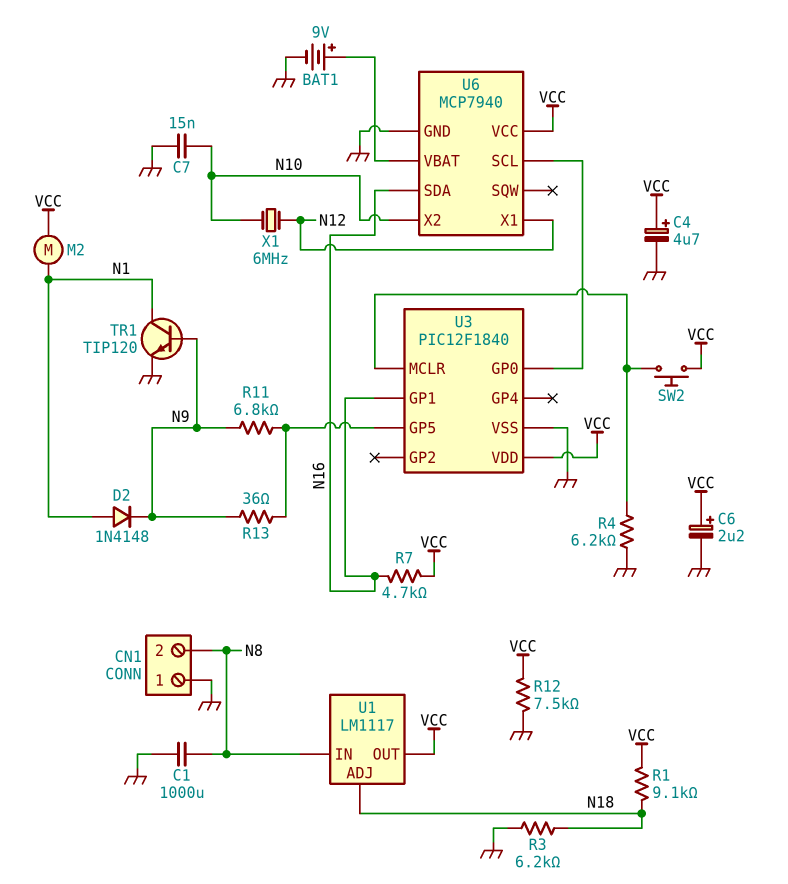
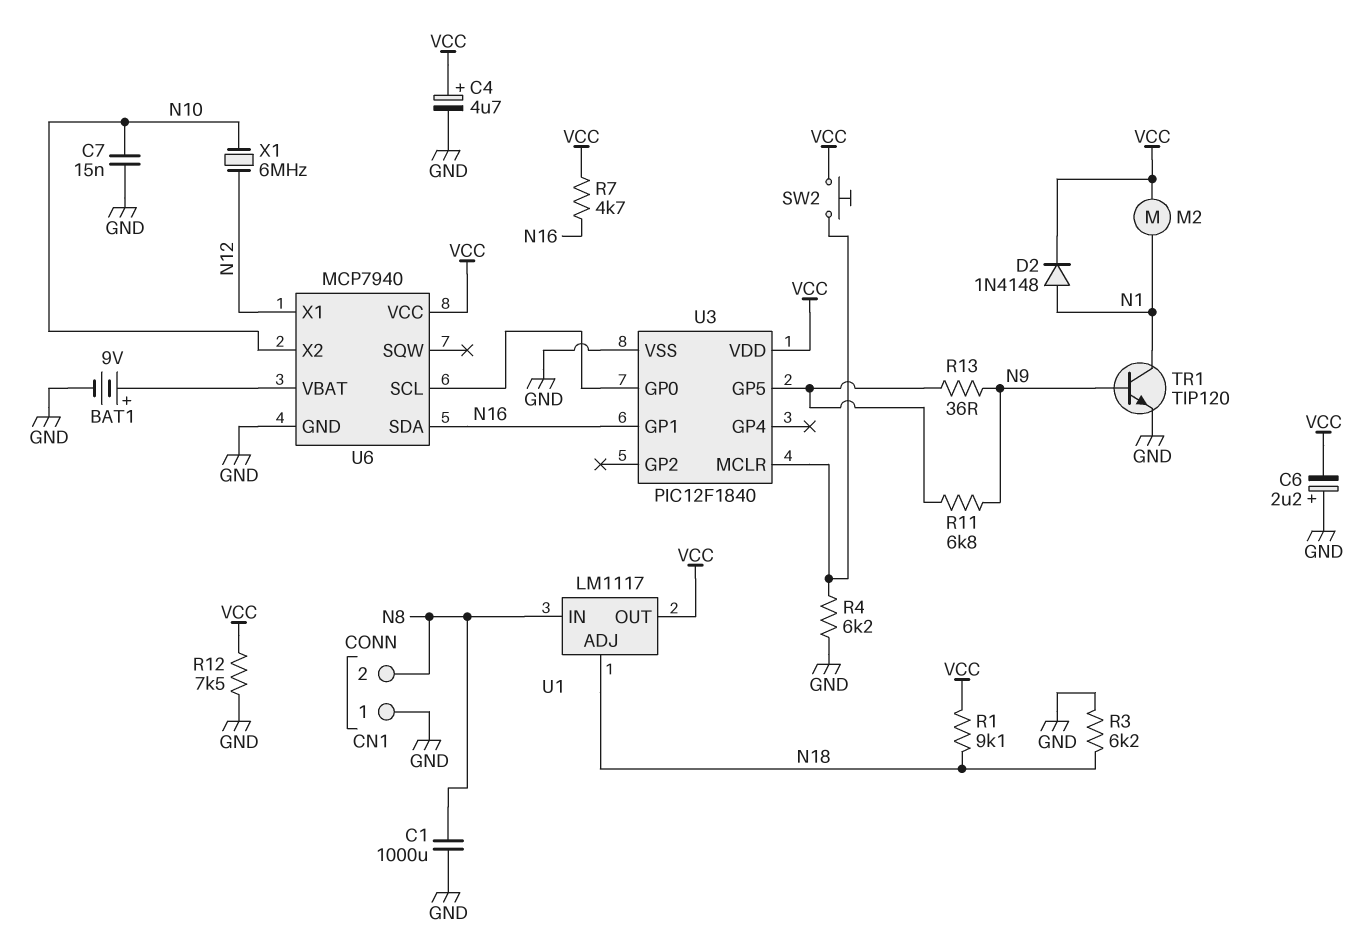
C6: 2.2uF (plus VCC, minus GND) -> 2.2uF (plus GND, minus VCC)
D2: diode 1N4148 (A N1, K N9) -> diode 1N4148 (A N1, K VCC)

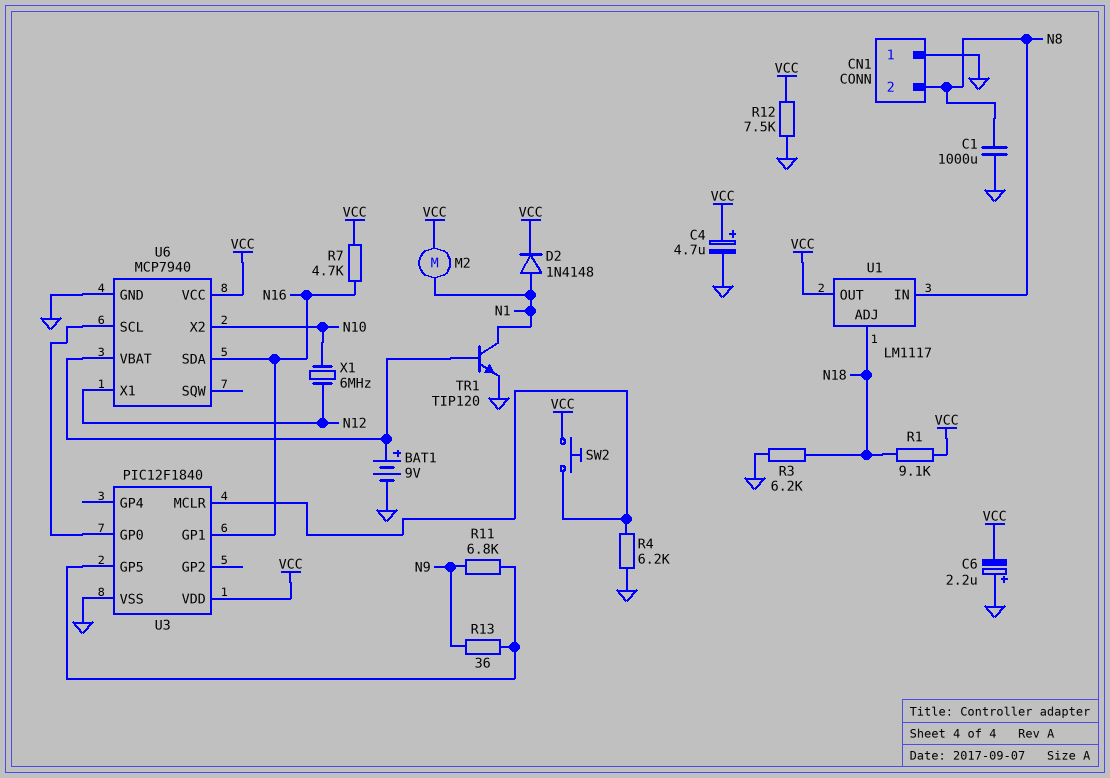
C7: 15nF (GND, N10) -> none
TR1: NPN TIP120 (B N9, C N1, E GND) -> NPN TIP120 (B U6/VBAT, C N1, E GND)

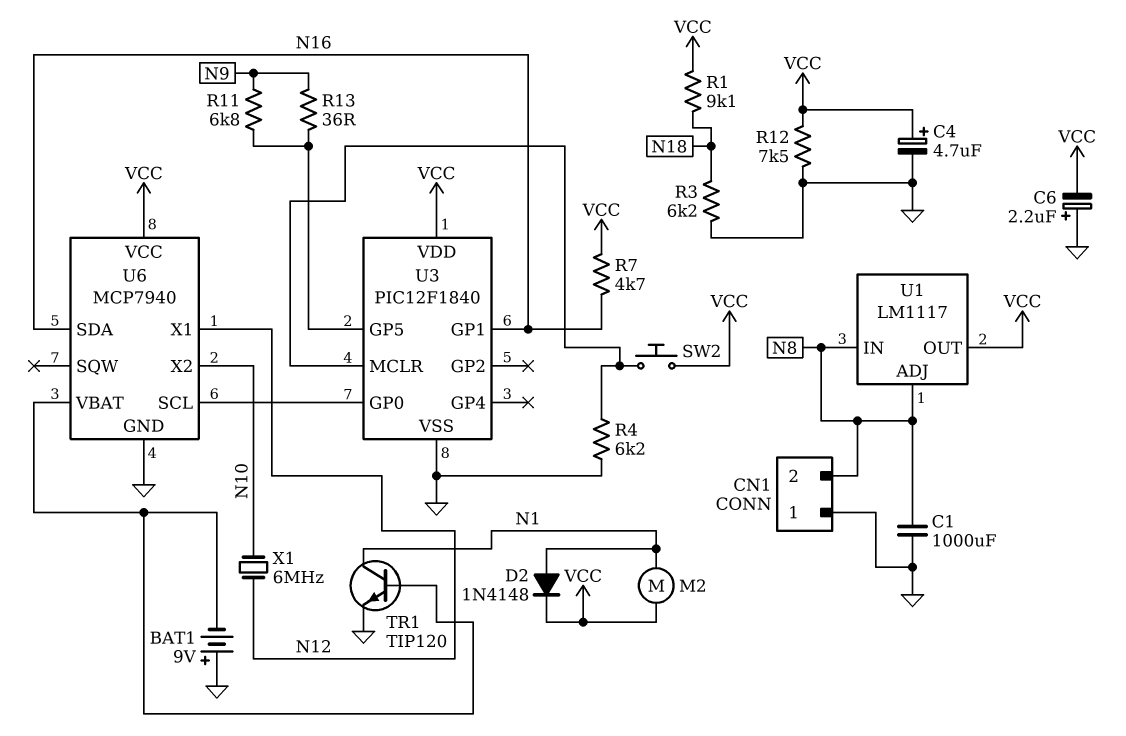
BAT1: 9V (plus U6/VBAT, minus GND) -> 9V (plus GND, minus U6/VBAT)
U1 pin ADJ: N18 -> N8

